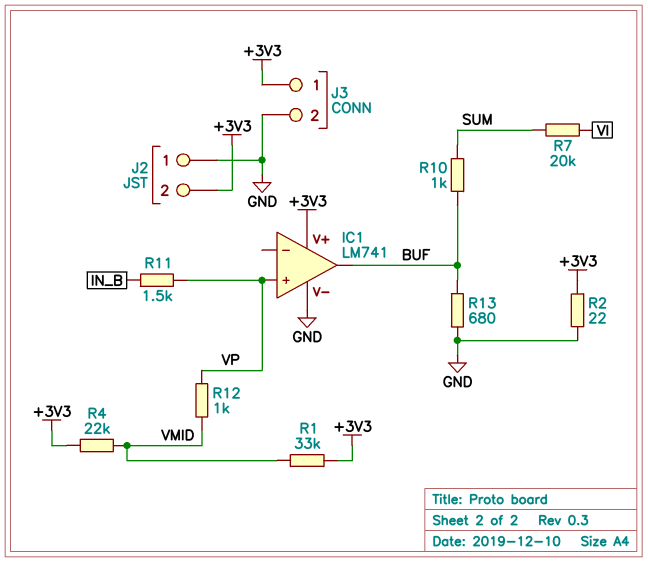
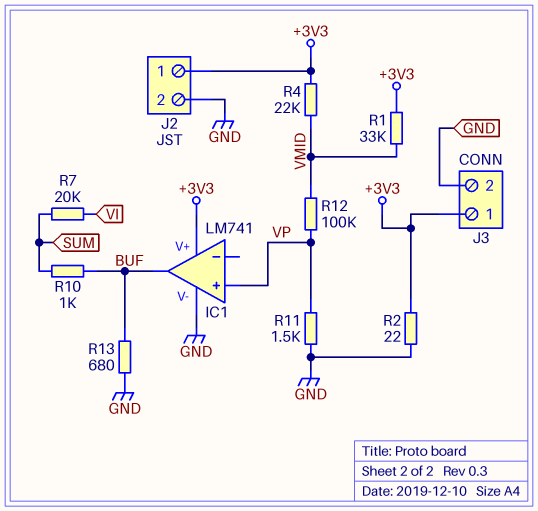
J2 pin 1: GND -> +3V3
J2 pin 2: +3V3 -> GND
R11: 1.5k (IN_B, VP) -> 1.5k (GND, VP)
R12: 1k (VMID, VP) -> 100k (VMID, VP)

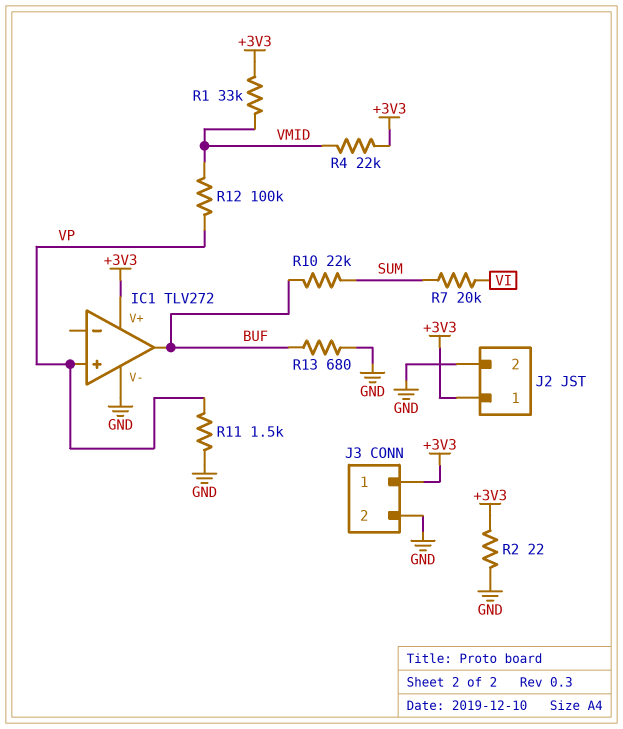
IC1: LM741 -> TLV272
R10: 1k (BUF, SUM) -> 22k (BUF, SUM)

